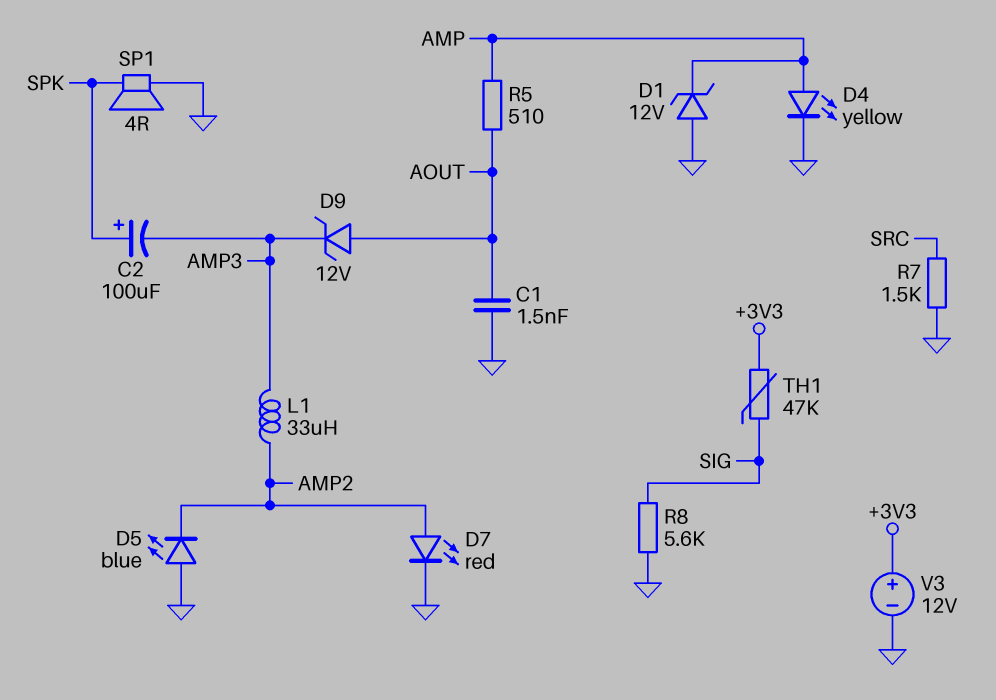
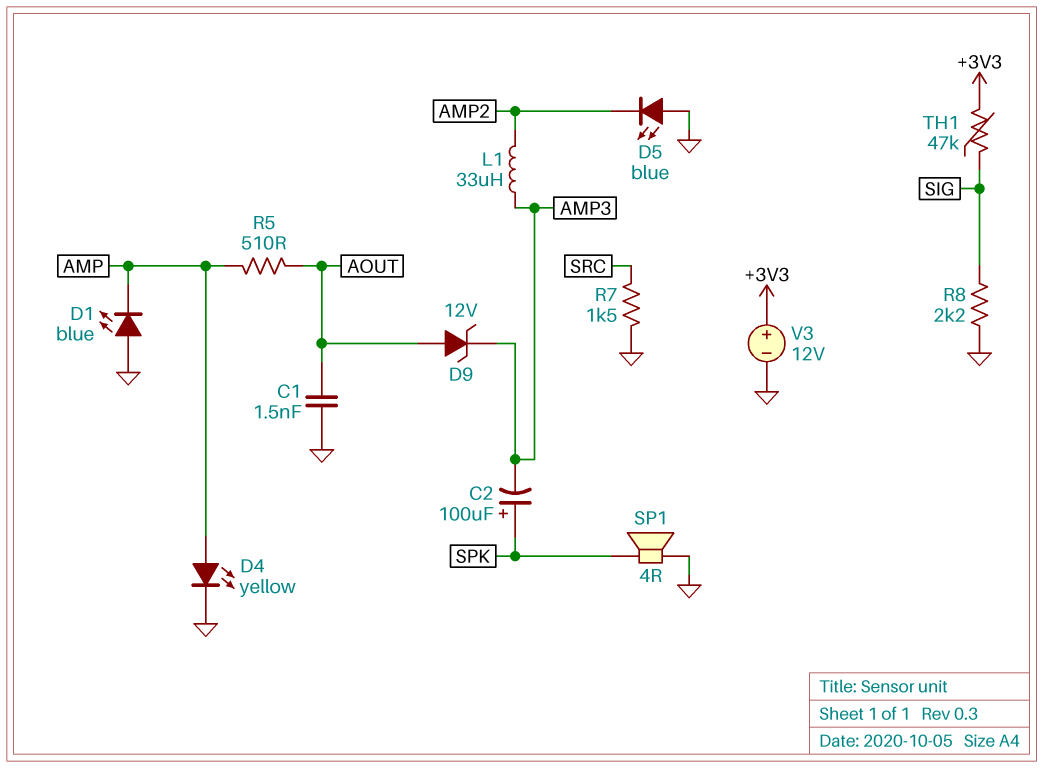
D1: zener 12V (A GND, K AMP) -> LED blue (A GND, K AMP)
D7: LED red (A AMP2, K GND) -> none
R8: 5.6k (GND, SIG) -> 2.2k (GND, SIG)

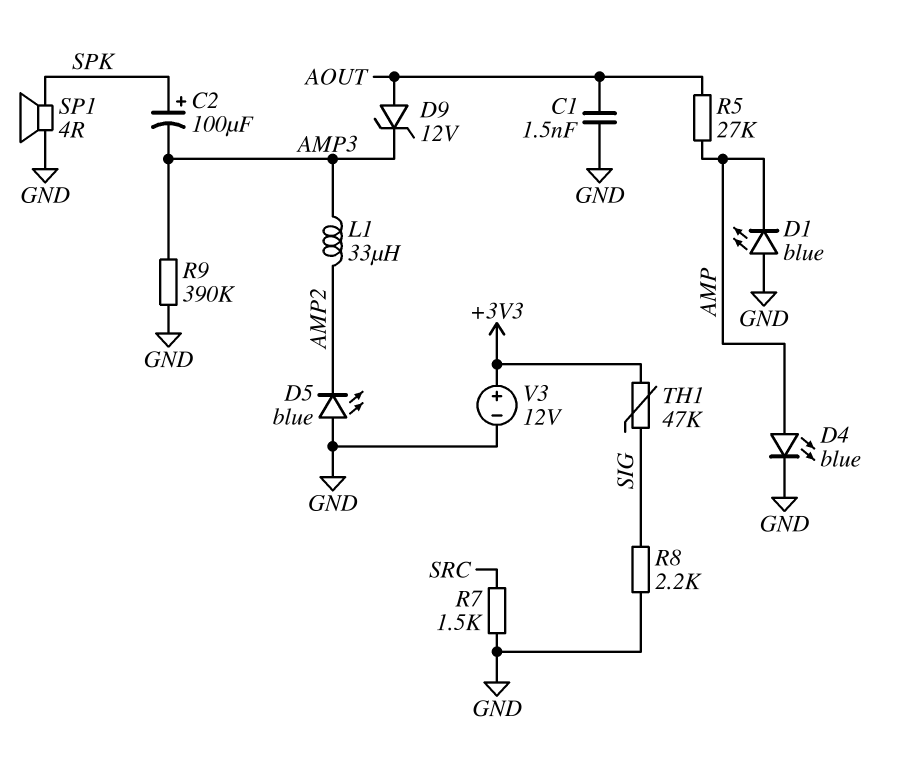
D4: LED yellow (A AMP, K GND) -> LED blue (A AMP, K GND)
R5: 510 (AMP, AOUT) -> 27k (AMP, AOUT)
R9: none -> 390k (AMP3, GND)

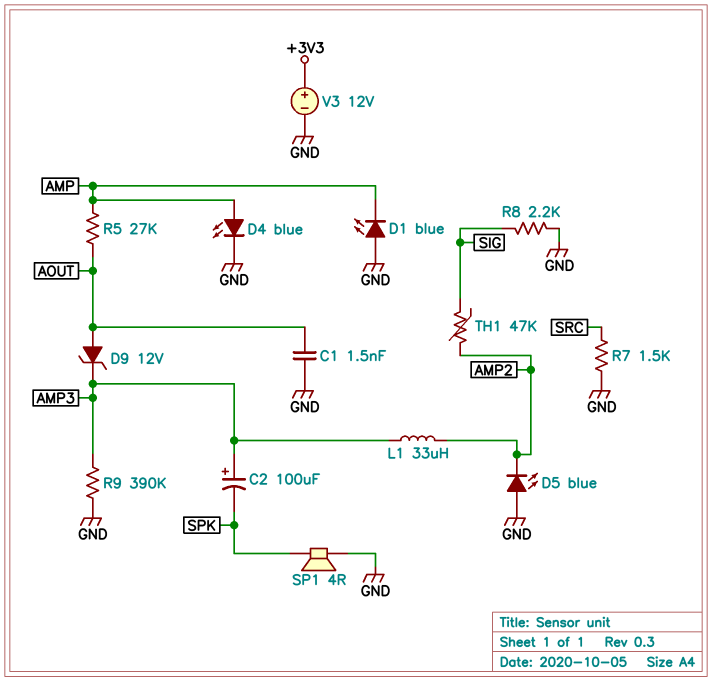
C2: 100uF (plus SPK, minus AMP3) -> 100uF (plus AMP3, minus SPK)
TH1: 47k (+3V3, SIG) -> 47k (AMP2, SIG)

